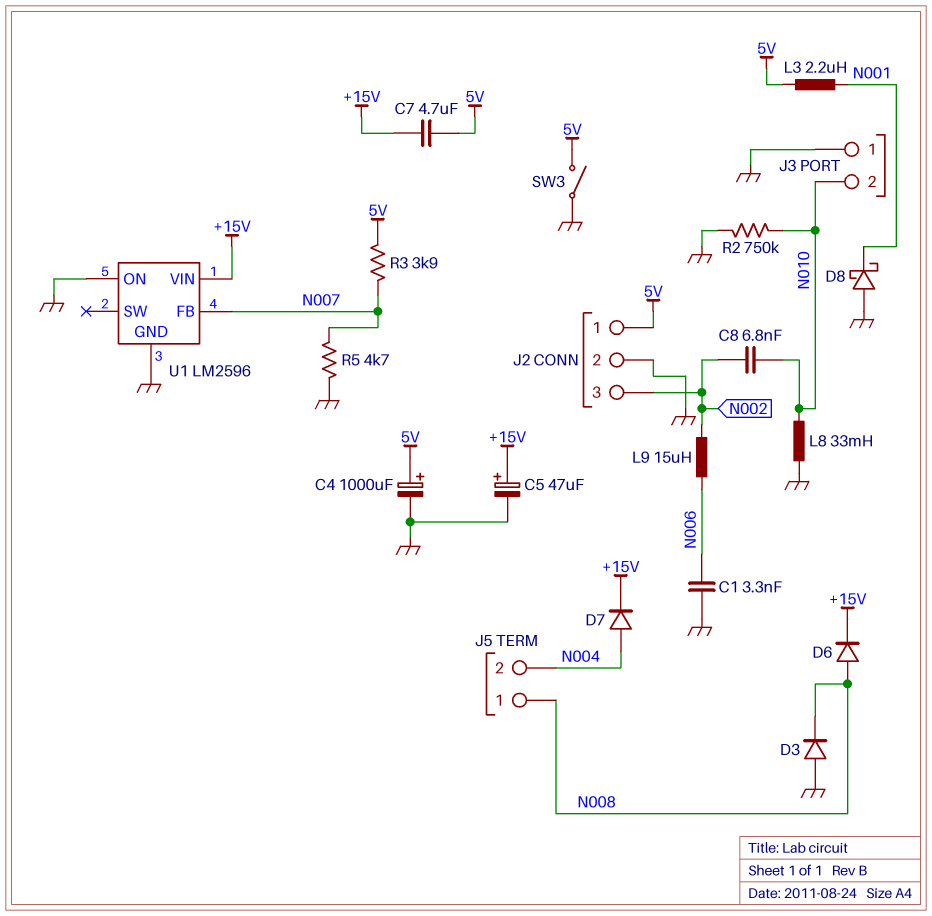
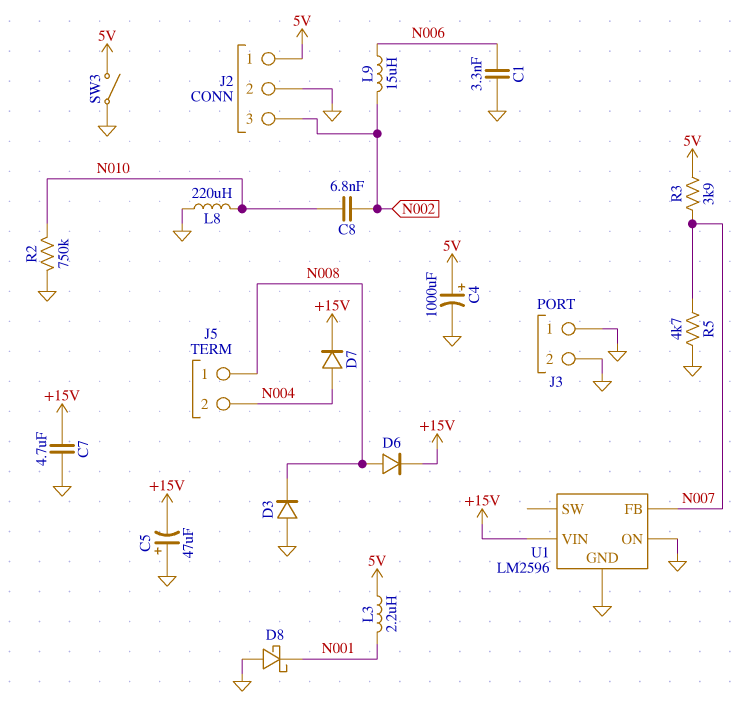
C5: 47uF (plus +15V, minus GND) -> 47uF (plus GND, minus +15V)
C7: 4.7uF (+15V, 5V) -> 4.7uF (+15V, GND)
J3 pin 2: N010 -> GND
L8: 33mH (GND, N010) -> 220uH (GND, N010)

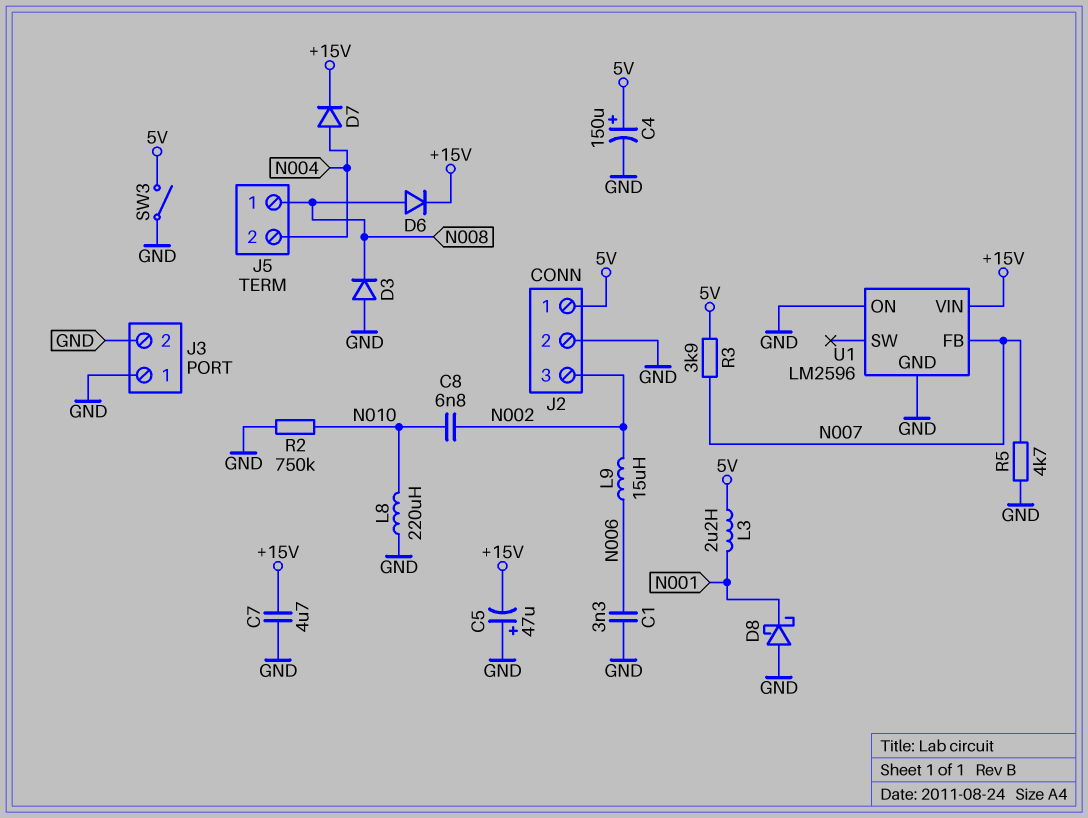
C4: 1000uF (plus 5V, minus GND) -> 150uF (plus 5V, minus GND)

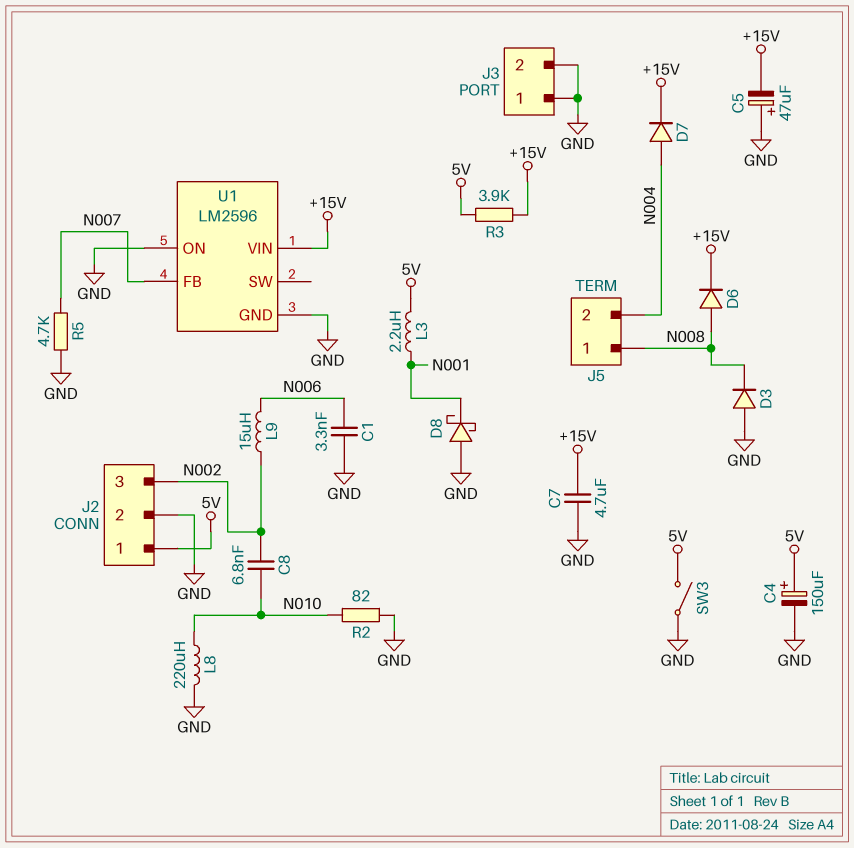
R2: 750k (GND, N010) -> 82 (GND, N010)
R3: 3.9k (5V, N007) -> 3.9k (+15V, 5V)

